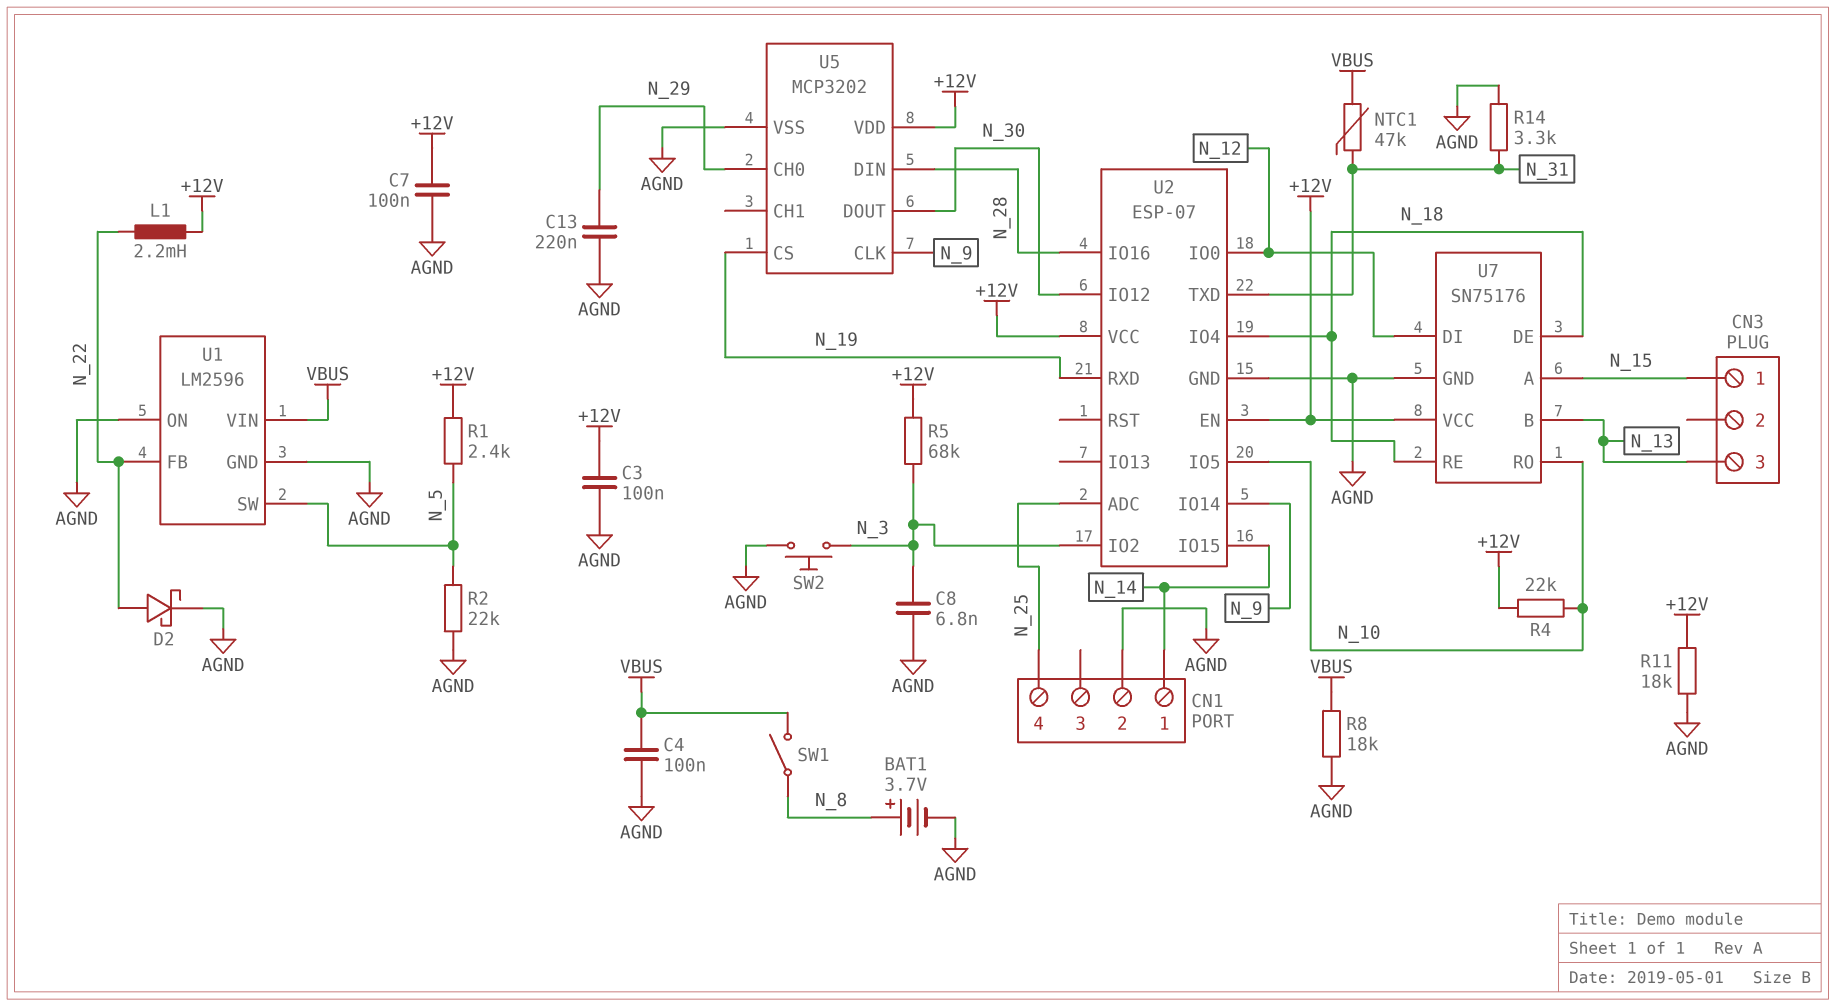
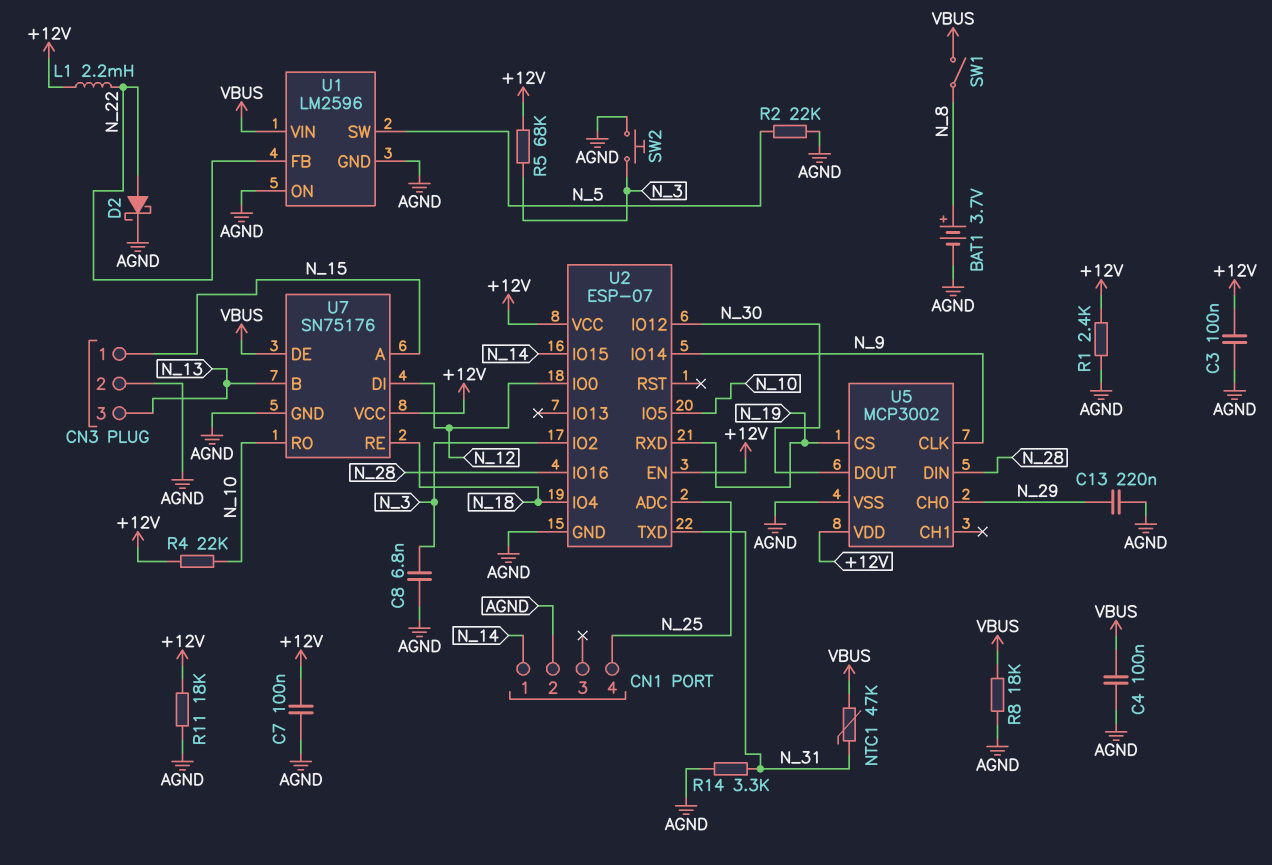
CN3 pin 2: none -> AGND
R1: 2.4k (+12V, N_5) -> 2.4k (+12V, AGND)
U5: MCP3202 -> MCP3002
U7 pin DE: N_18 -> VBUS

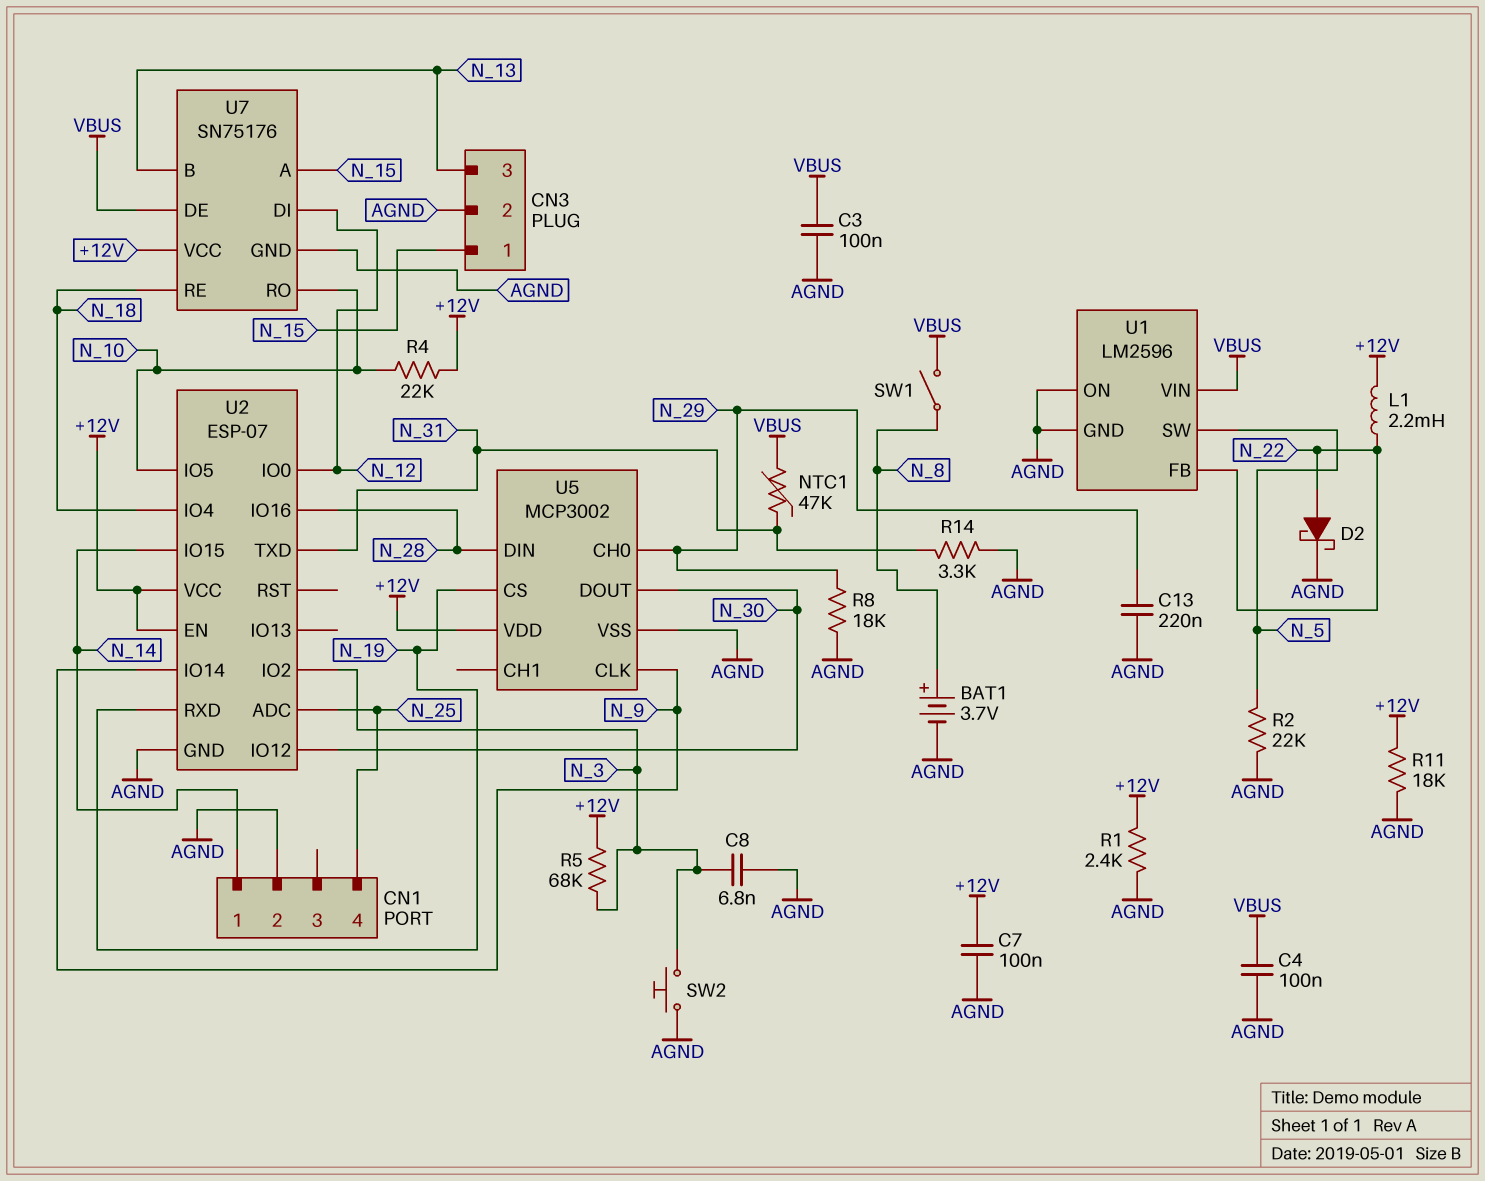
C3: 100nF (+12V, AGND) -> 100nF (AGND, VBUS)
R8: 18k (AGND, VBUS) -> 18k (AGND, N_29)

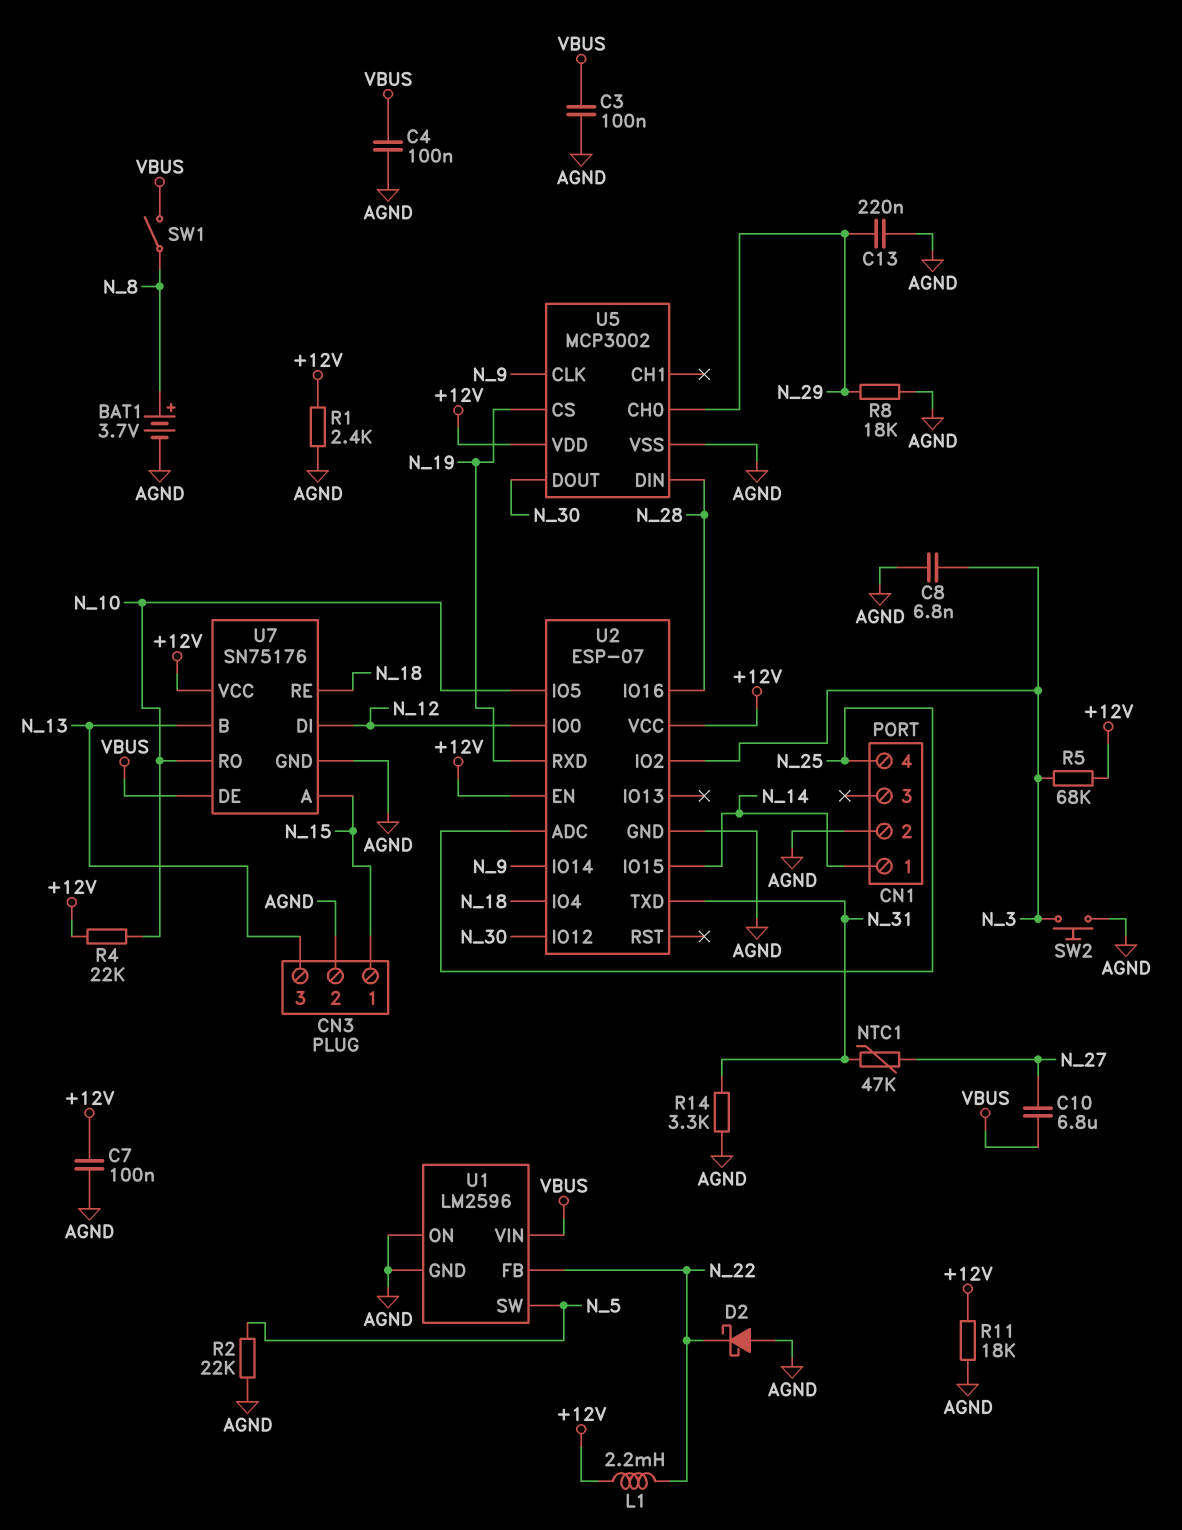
C10: none -> 6.8uF (N_27, VBUS)
D2: schottky (A N_22, K AGND) -> schottky (A AGND, K N_22)
NTC1: 47k (N_31, VBUS) -> 47k (N_27, N_31)

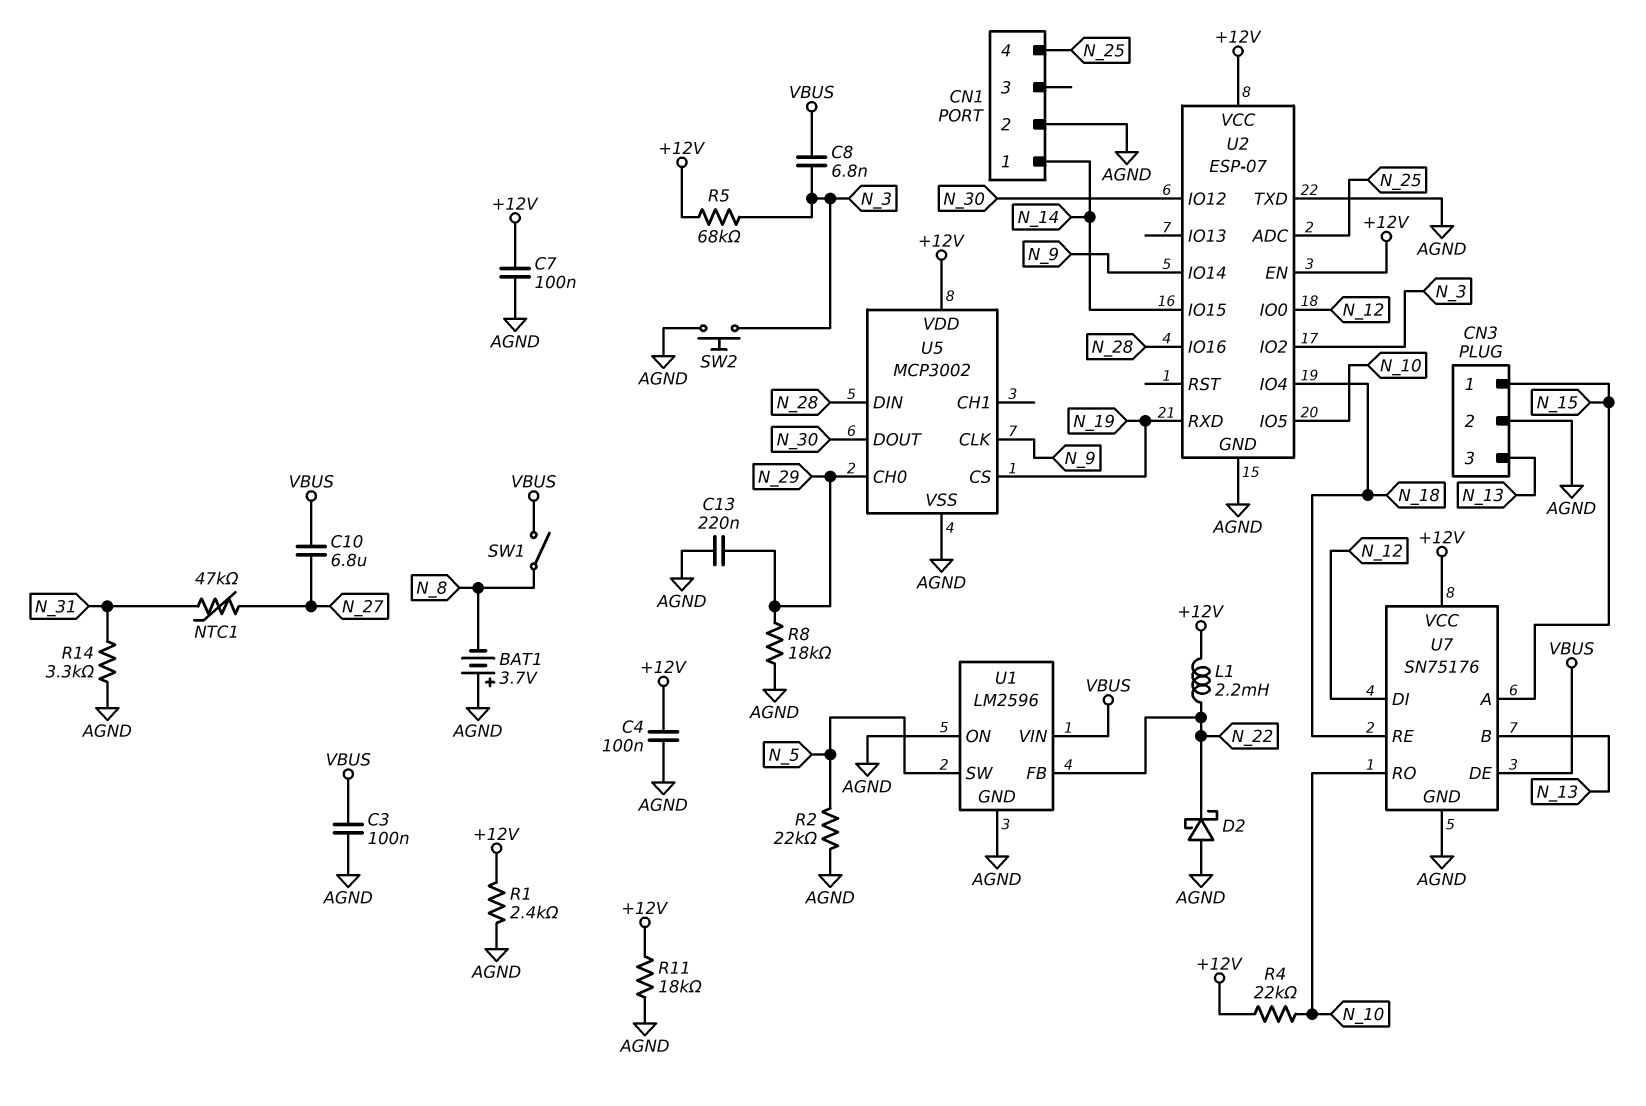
BAT1: 3.7V (plus N_8, minus AGND) -> 3.7V (plus AGND, minus N_8)
C4: 100nF (AGND, VBUS) -> 100nF (+12V, AGND)
C8: 6.8nF (AGND, N_3) -> 6.8nF (N_3, VBUS)
U2 pin TXD: N_31 -> AGND

